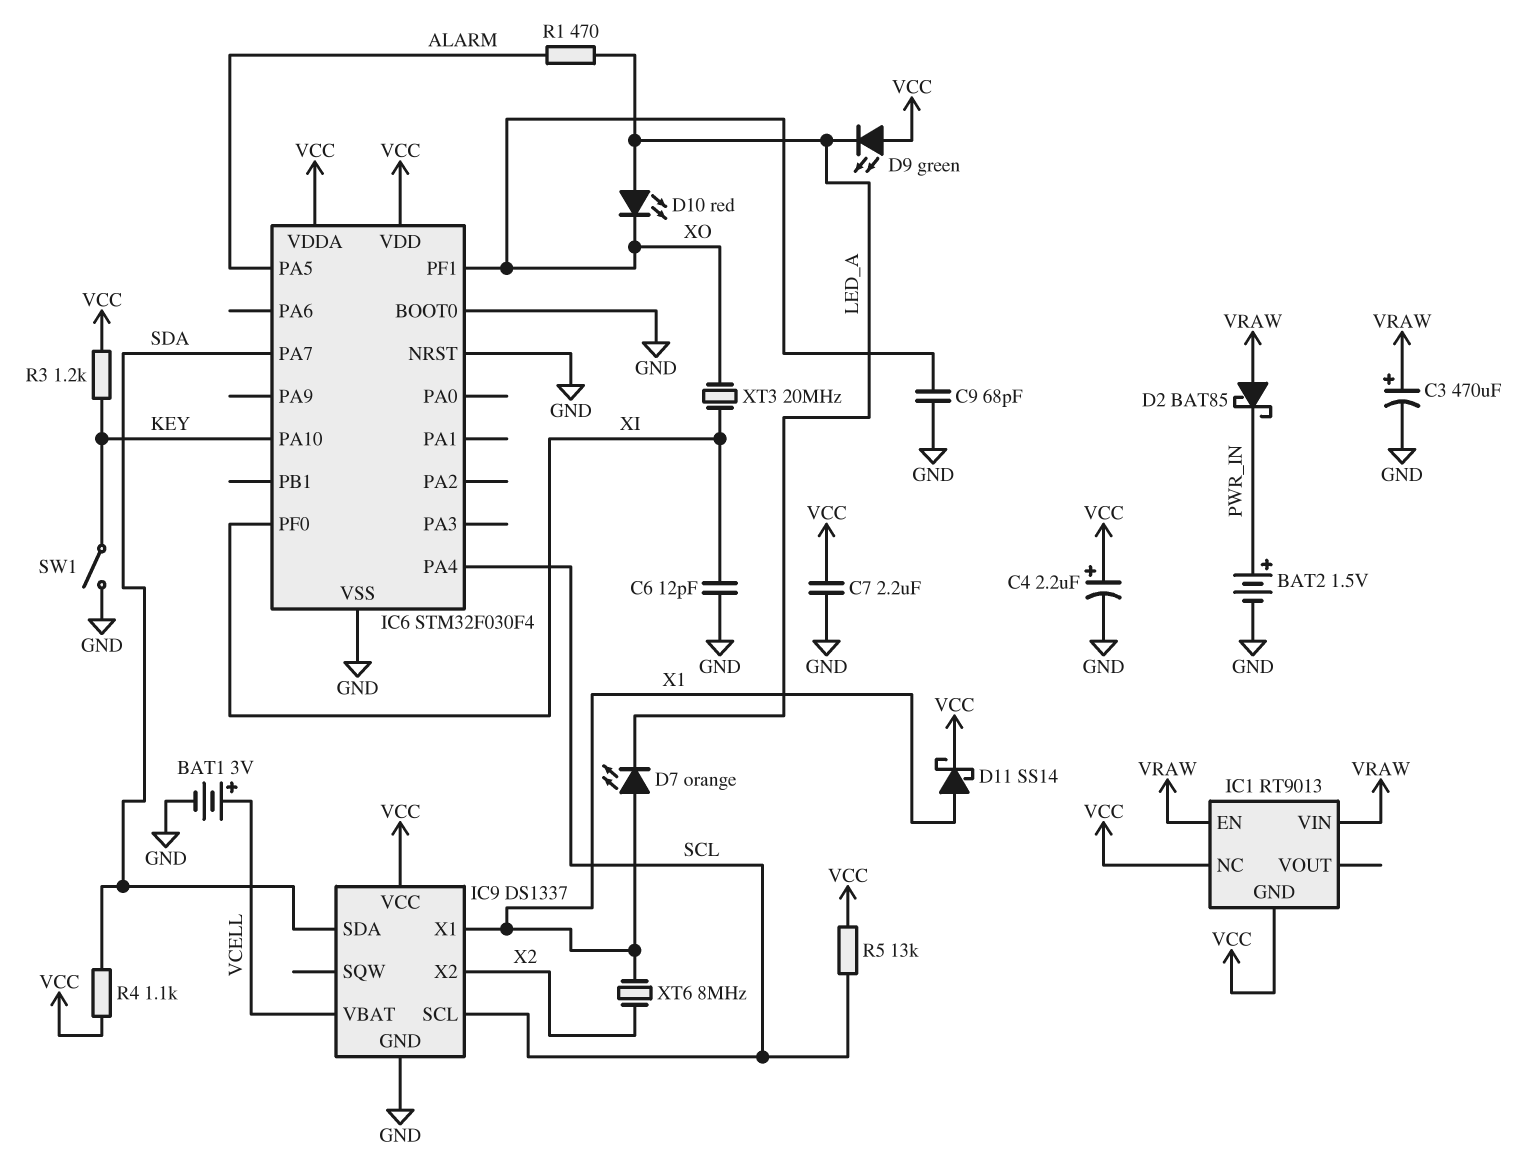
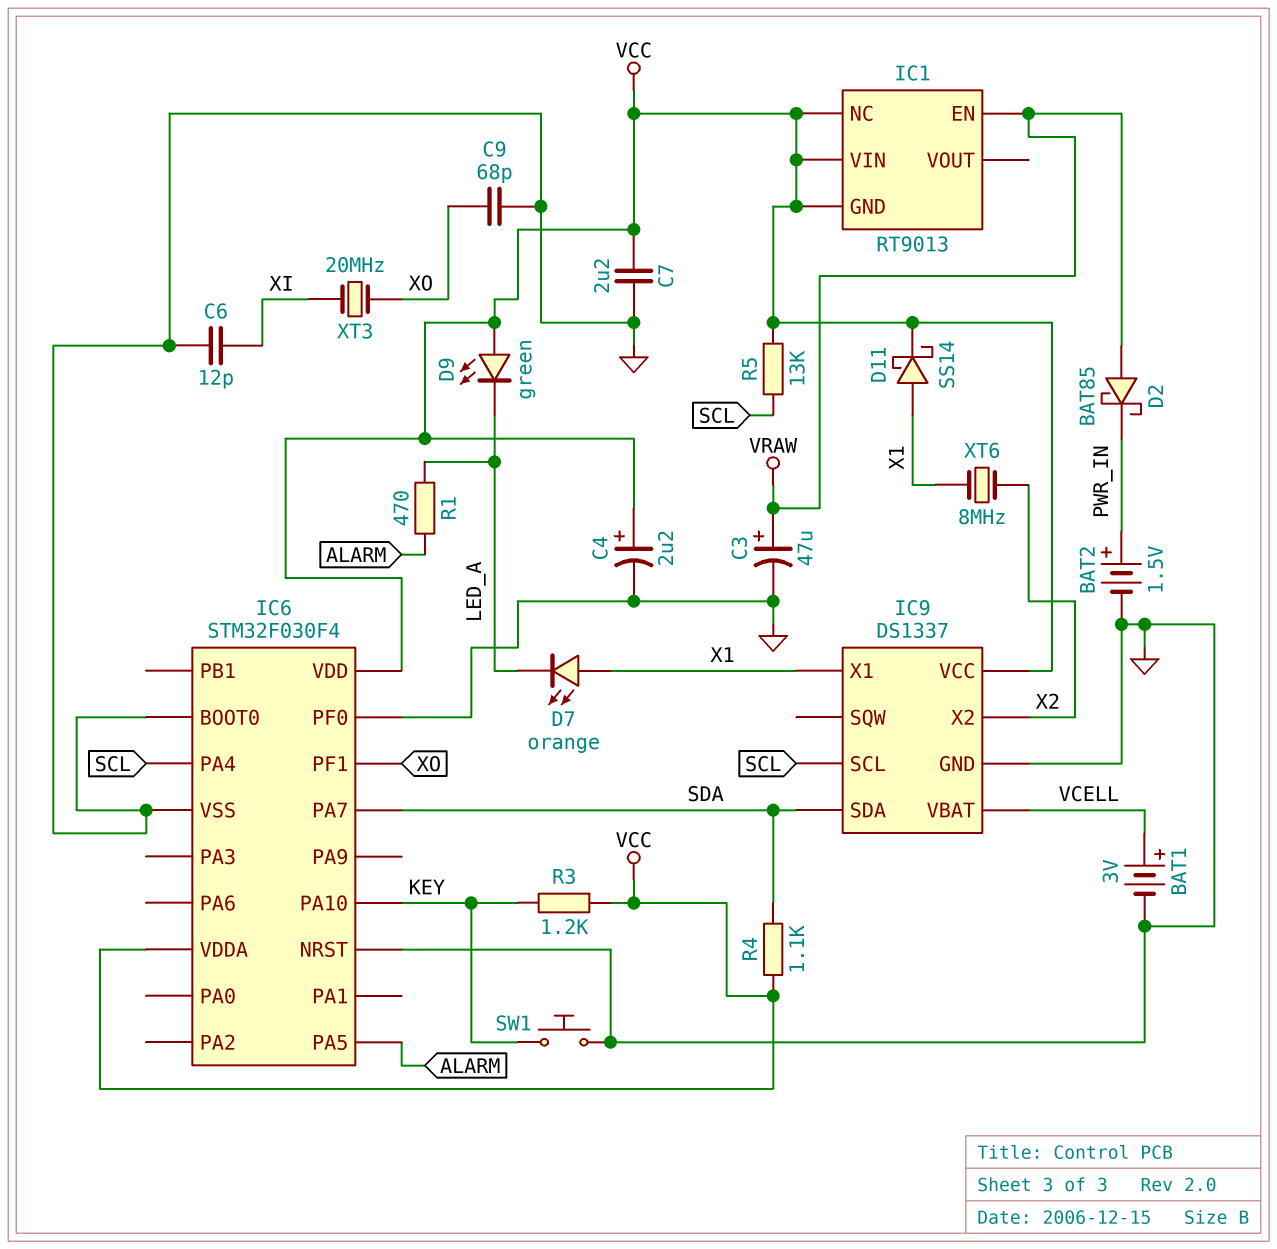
C3: 470uF (plus VRAW, minus GND) -> 47uF (plus VRAW, minus GND)
D10: LED red (A LED_A, K XO) -> none
IC1 pin VIN: VRAW -> VCC
IC6 pin PF0: XI -> GND
SW1: switch (GND, KEY) -> button (GND, KEY)

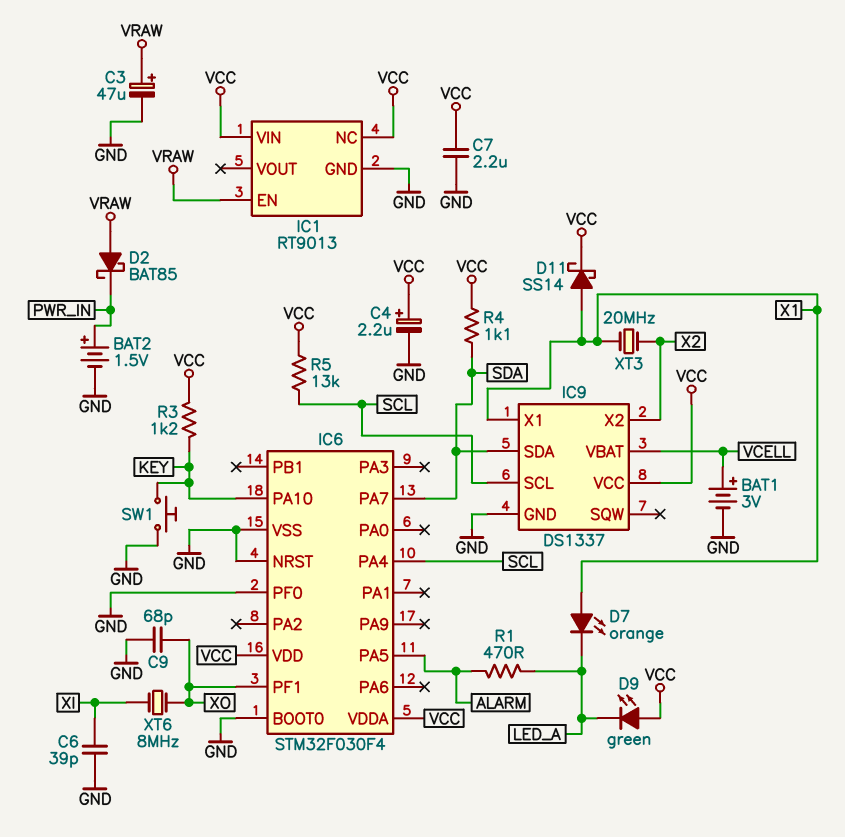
C6: 12pF (GND, XI) -> 39pF (GND, XI)
IC1 pin GND: VCC -> GND
XT3: 20MHz (XI, XO) -> 20MHz (X1, X2)
XT6: 8MHz (X1, X2) -> 8MHz (XI, XO)

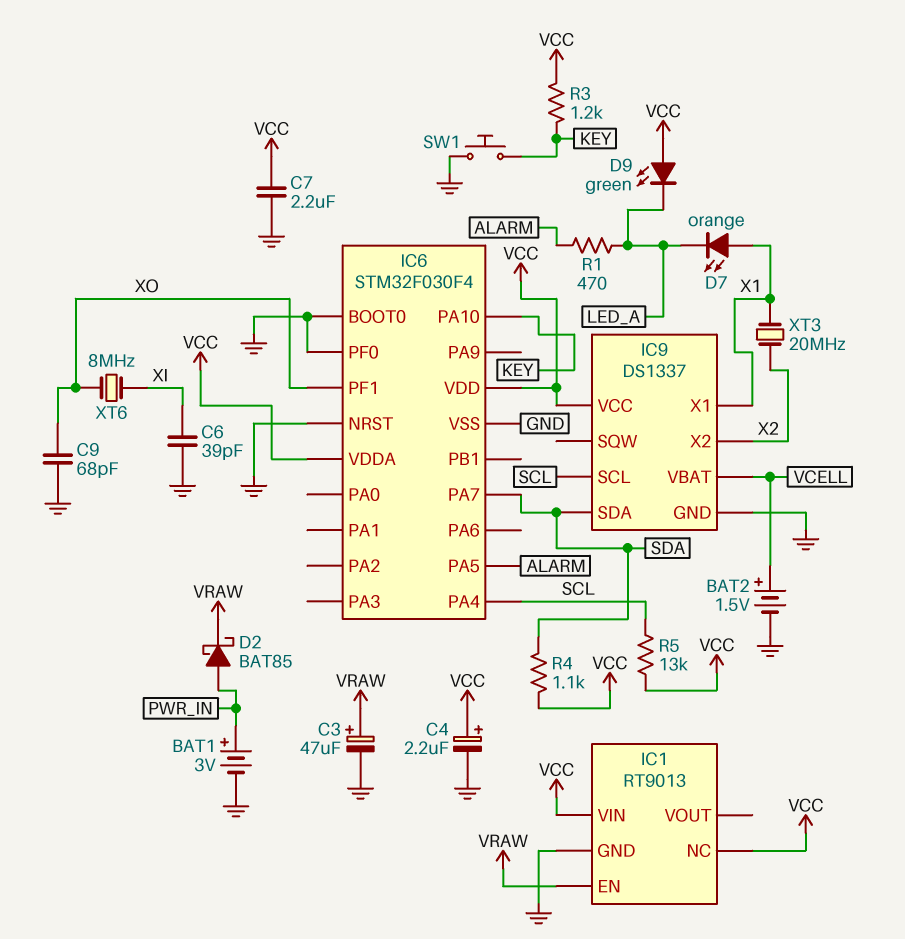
BAT1: 3V (plus VCELL, minus GND) -> 3V (plus PWR_IN, minus GND)
BAT2: 1.5V (plus PWR_IN, minus GND) -> 1.5V (plus VCELL, minus GND)
D2: schottky BAT85 (A VRAW, K PWR_IN) -> schottky BAT85 (A PWR_IN, K VRAW)
D11: schottky SS14 (A X1, K VCC) -> none

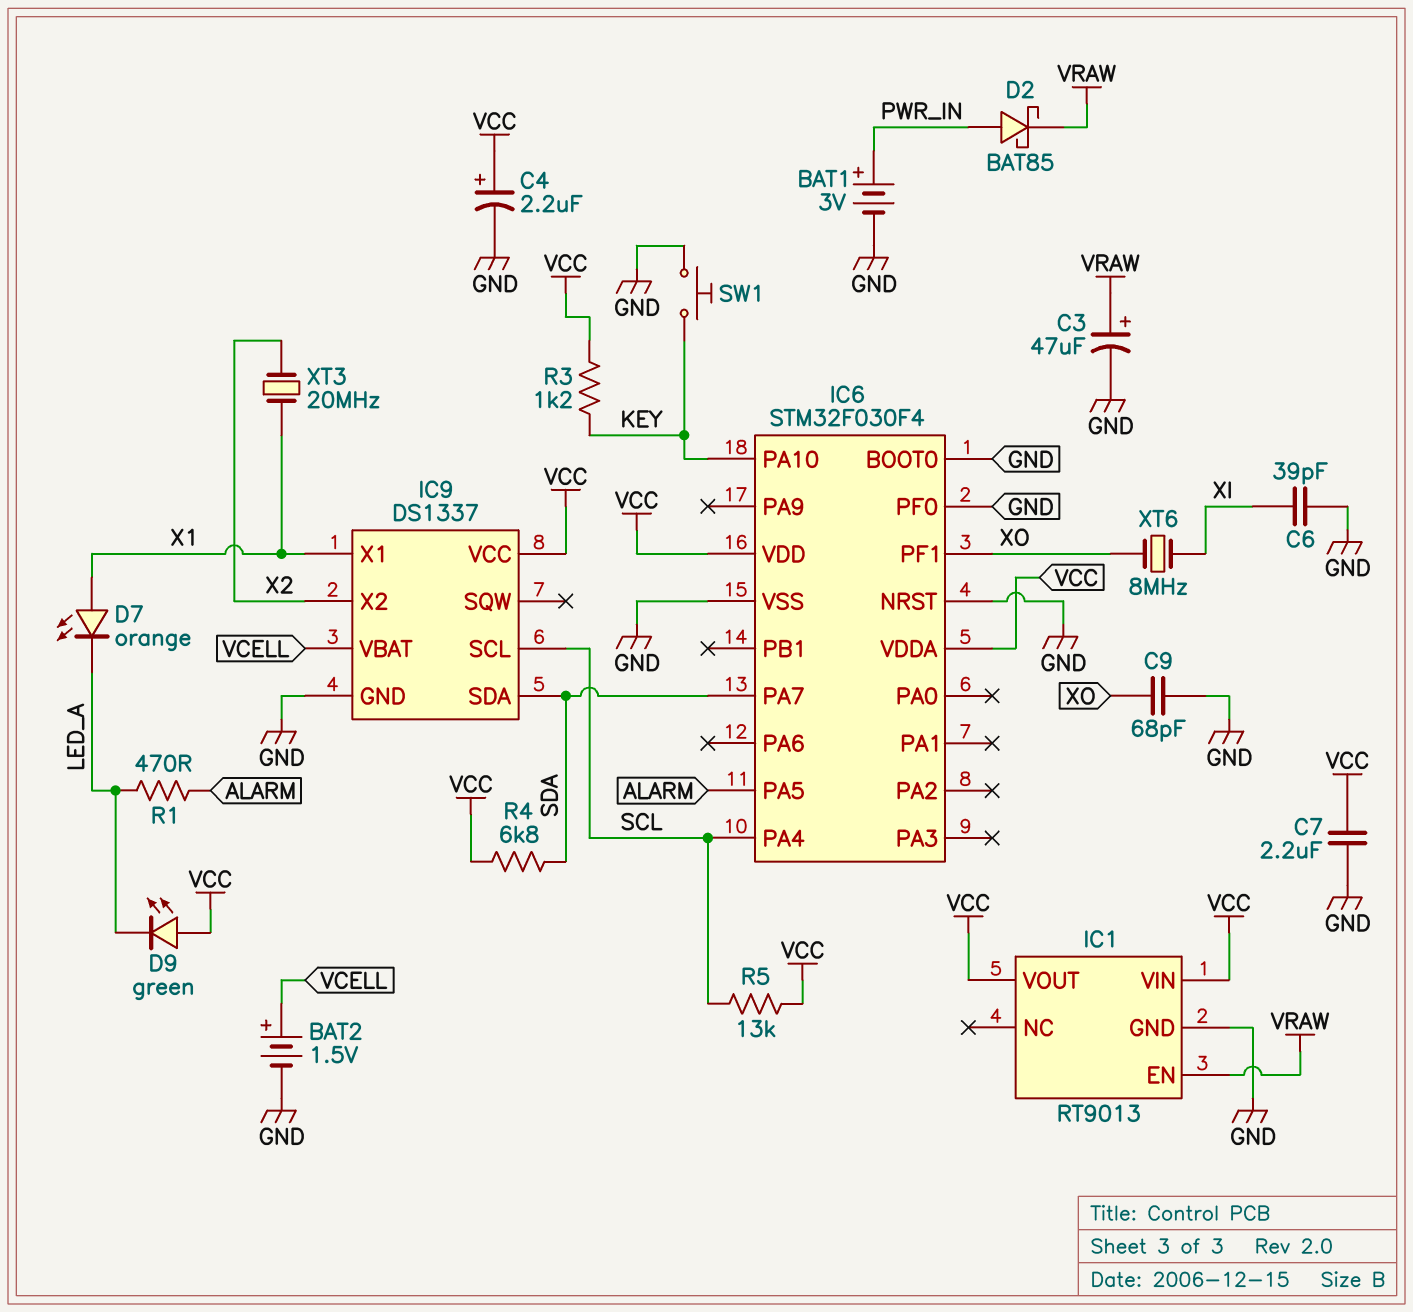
IC1 pin NC: VCC -> none
IC1 pin VOUT: none -> VCC
R4: 1.1k (SDA, VCC) -> 6.8k (SDA, VCC)

